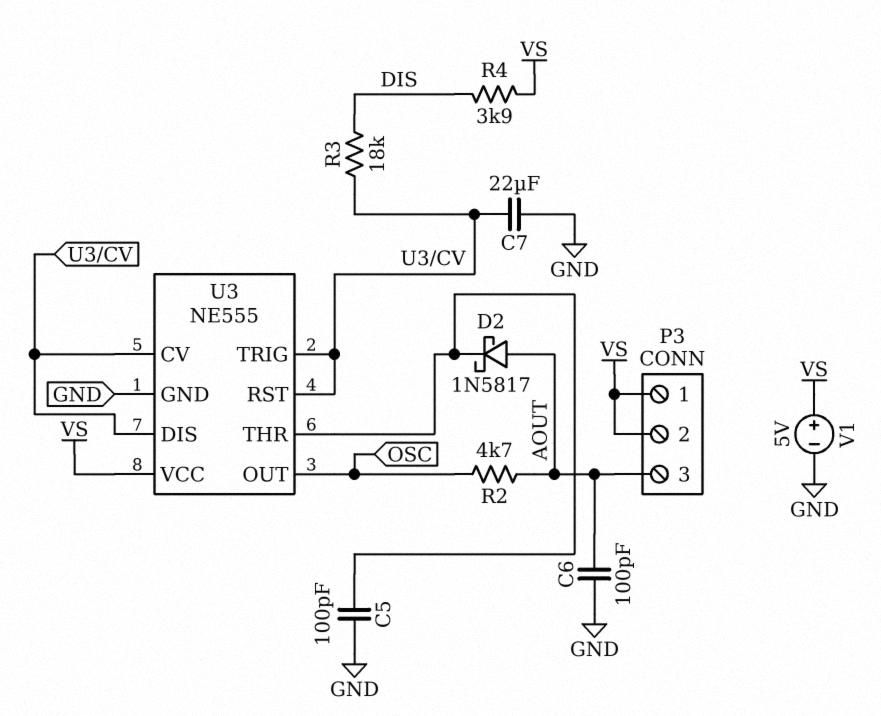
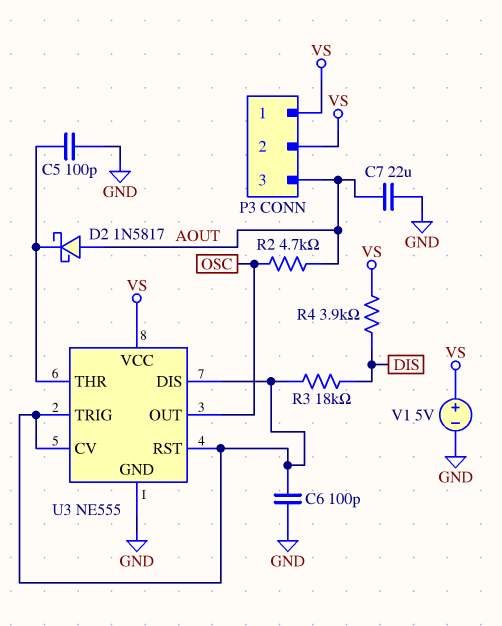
C6: 100pF (AOUT, GND) -> 100pF (GND, U3/CV)
C7: 22uF (GND, U3/CV) -> 22uF (AOUT, GND)

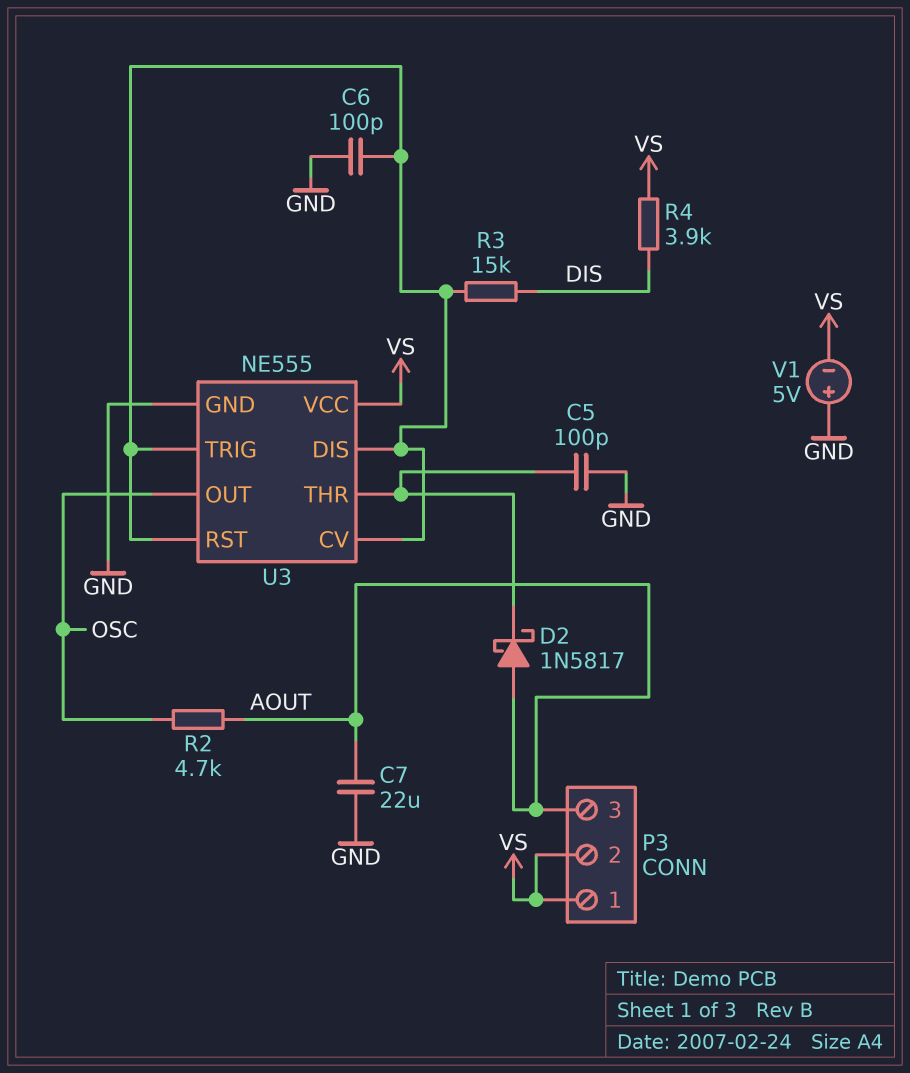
R3: 18k (DIS, U3/CV) -> 15k (DIS, U3/CV)
V1: 5V (plus VS, minus GND) -> 5V (plus GND, minus VS)

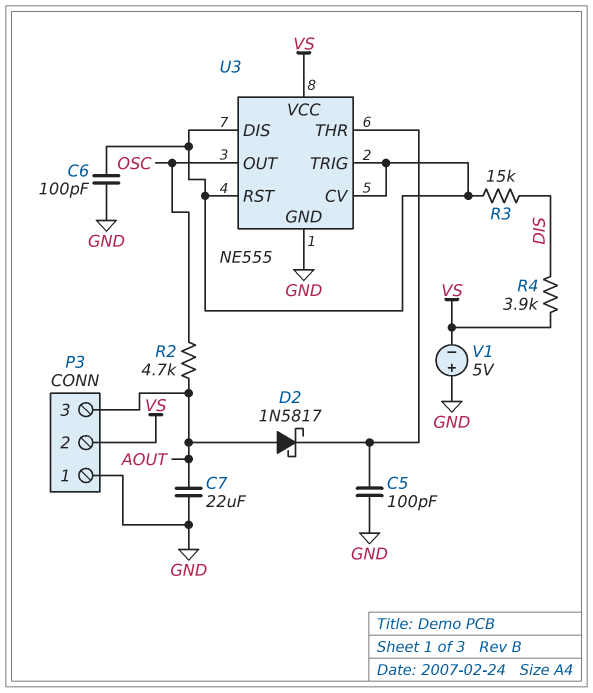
P3 pin 1: VS -> GND

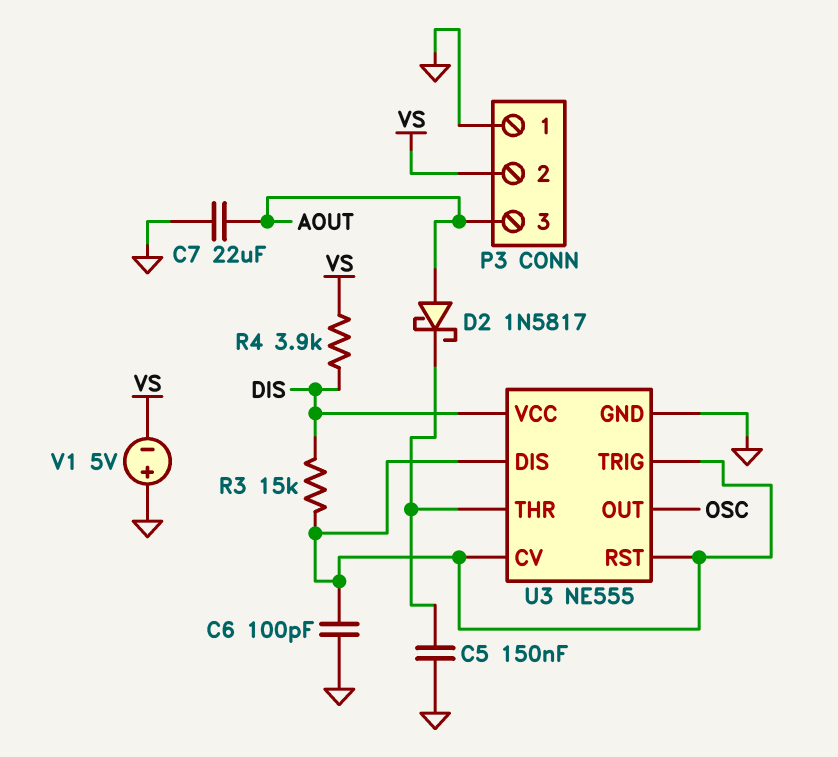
C5: 100pF (GND, U3/THR) -> 150nF (GND, U3/THR)
R2: 4.7k (AOUT, OSC) -> none
U3 pin VCC: VS -> DIS

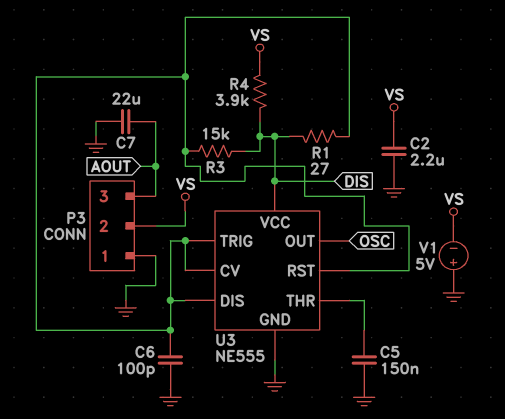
C2: none -> 2.2uF (GND, VS)
D2: schottky 1N5817 (A AOUT, K U3/THR) -> none
R1: none -> 27 (DIS, U3/CV)

